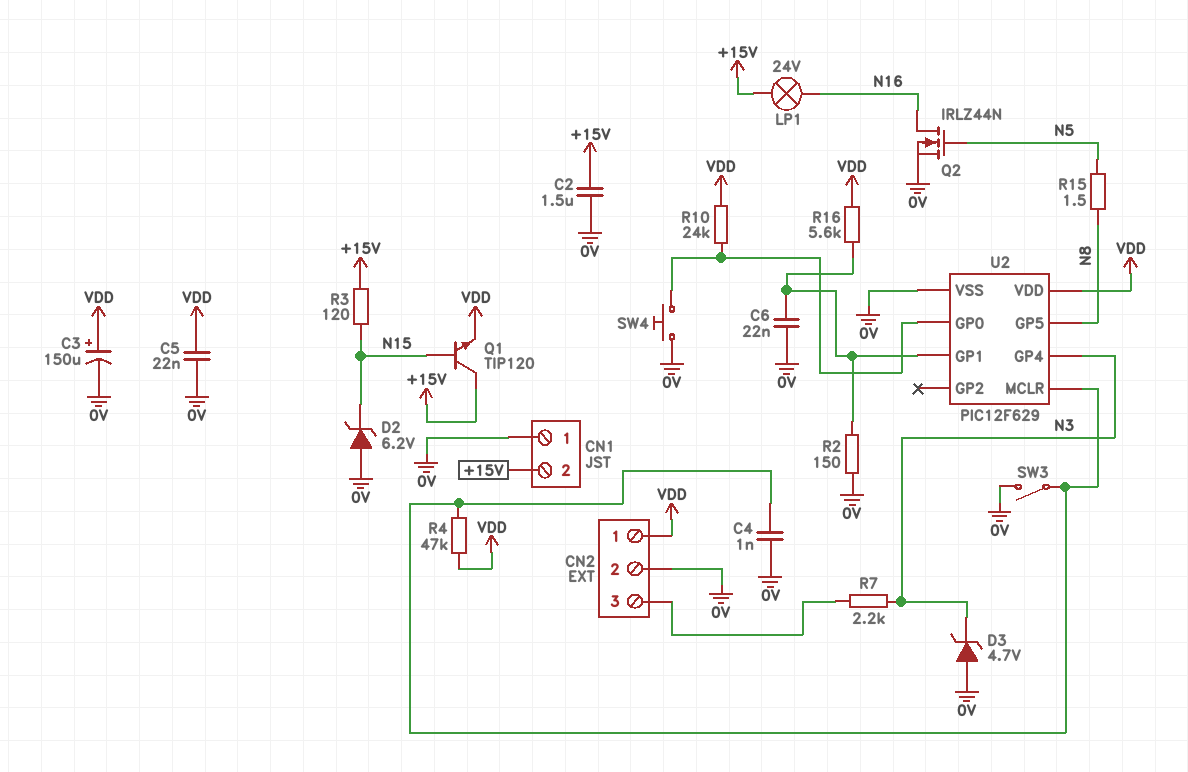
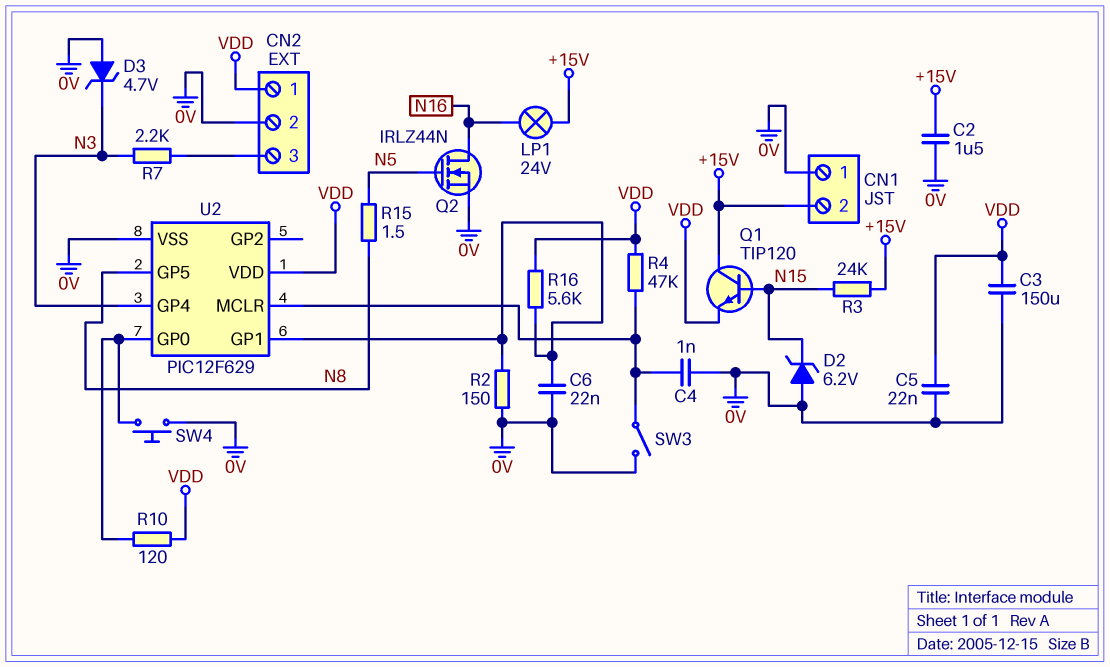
C3: 150uF (plus VDD, minus 0V) -> 150uF (0V, VDD)
R3: 120 (+15V, N15) -> 24k (+15V, N15)
R10: 24k (U2/GP0, VDD) -> 120 (U2/GP0, VDD)

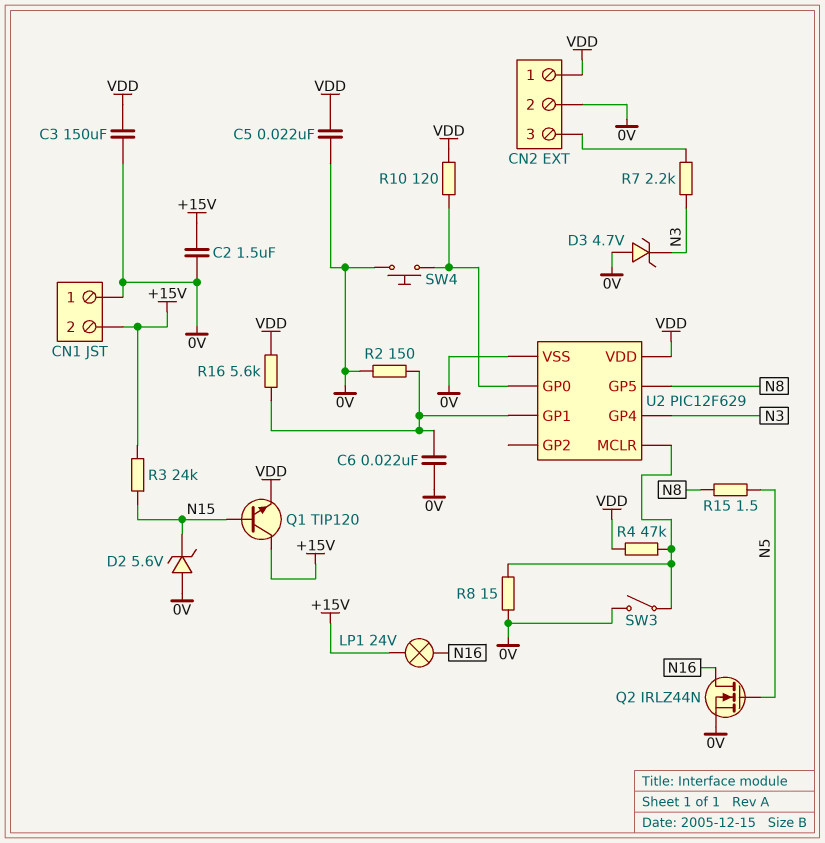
C4: 1nF (0V, U2/MCLR) -> none
D2: zener 6.2V (A 0V, K N15) -> zener 5.6V (A 0V, K N15)
R8: none -> 15 (0V, U2/MCLR)

